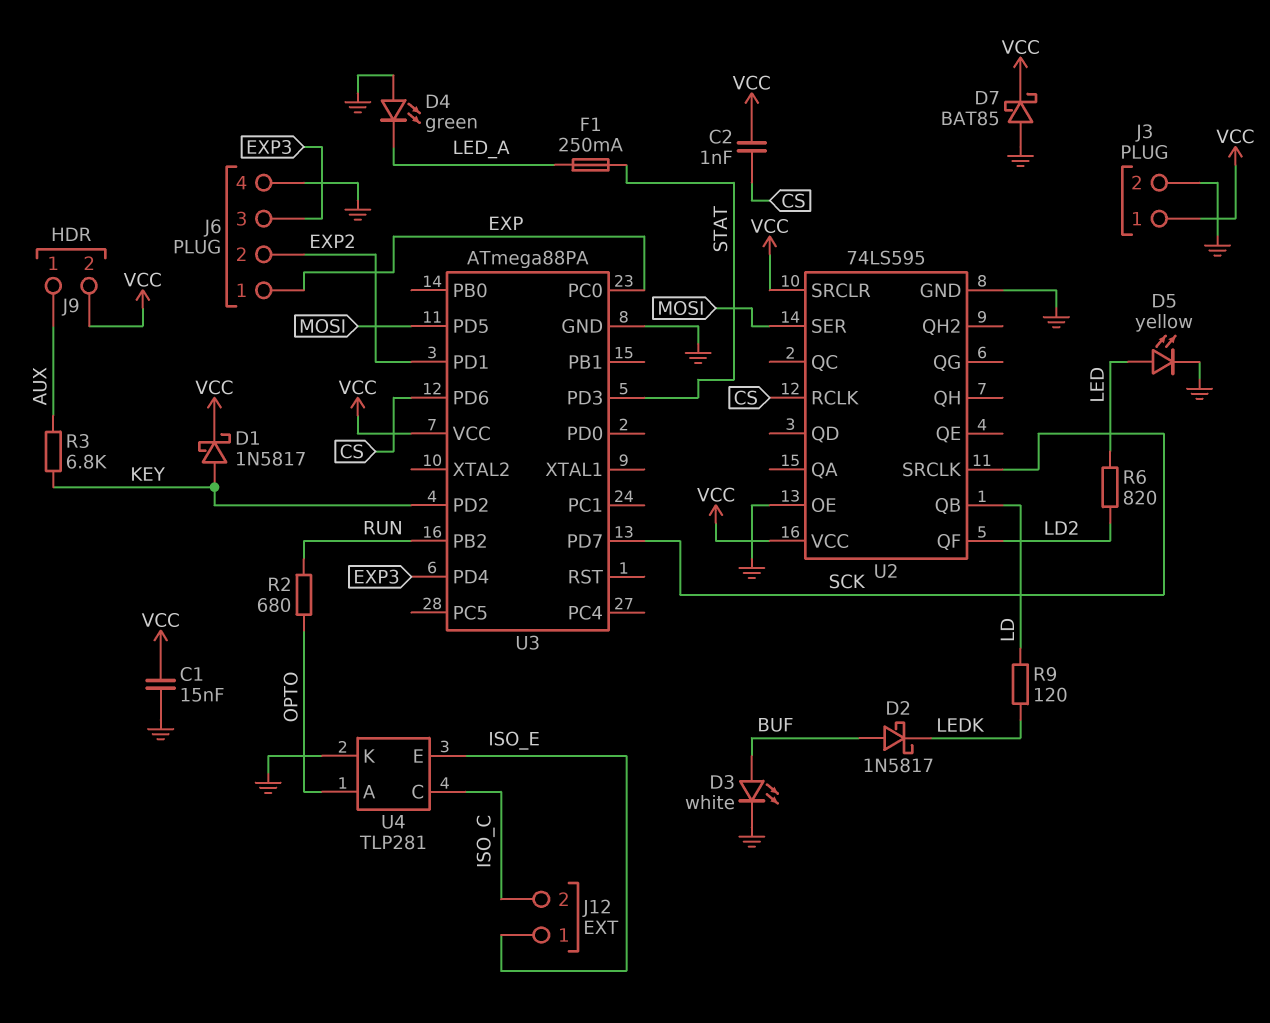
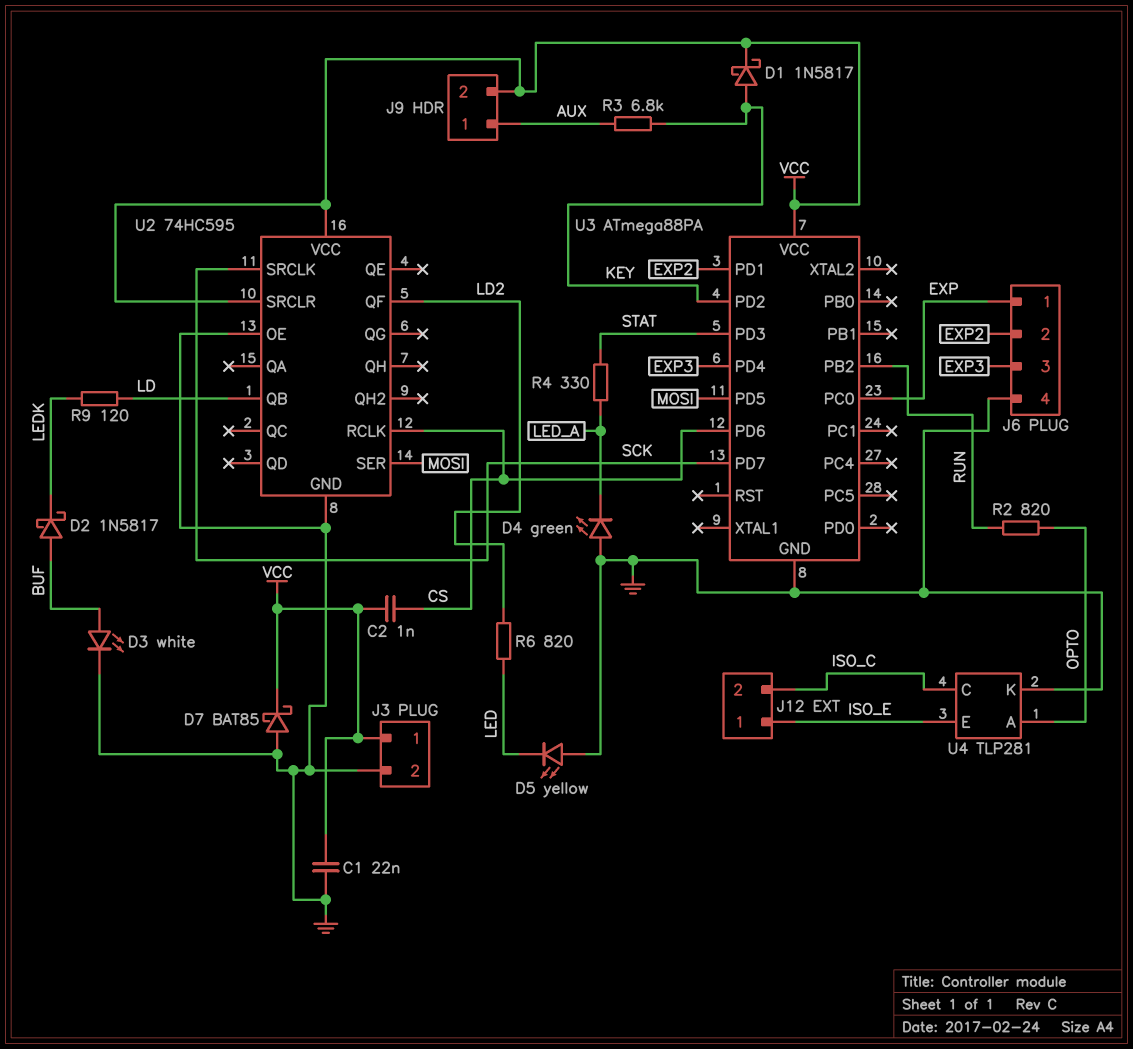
C1: 15nF (GND, VCC) -> 22nF (GND, VCC)
D5: LED yellow (A LED, K GND) -> LED yellow (A GND, K LED)
F1: 250mA (LED_A, STAT) -> none
R2: 680 (OPTO, RUN) -> 820 (OPTO, RUN)
R4: none -> 330 (LED_A, STAT)
U2: 74LS595 -> 74HC595

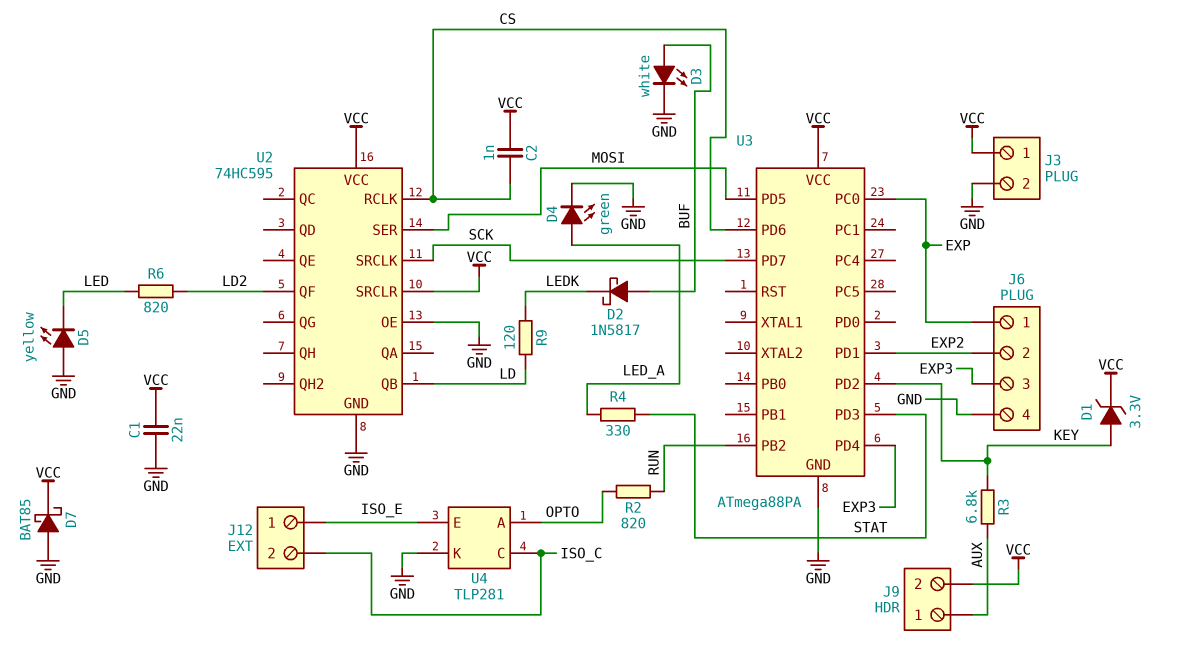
D1: schottky 1N5817 (A KEY, K VCC) -> zener 3.3V (A KEY, K VCC)
D4: LED green (A GND, K LED_A) -> LED green (A LED_A, K GND)

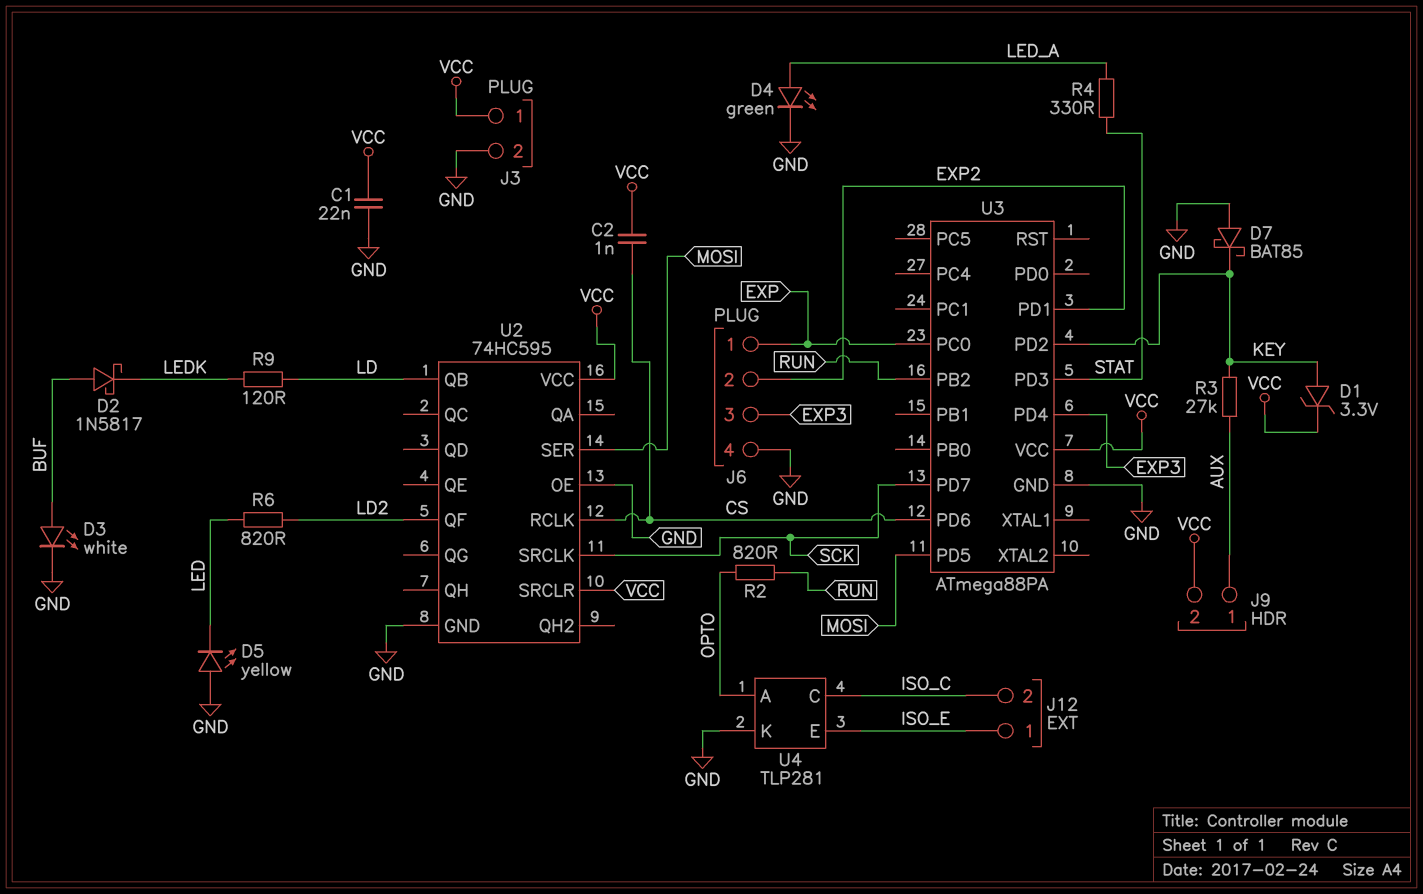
D7: schottky BAT85 (A GND, K VCC) -> schottky BAT85 (A GND, K KEY)
R3: 6.8k (AUX, KEY) -> 27k (AUX, KEY)

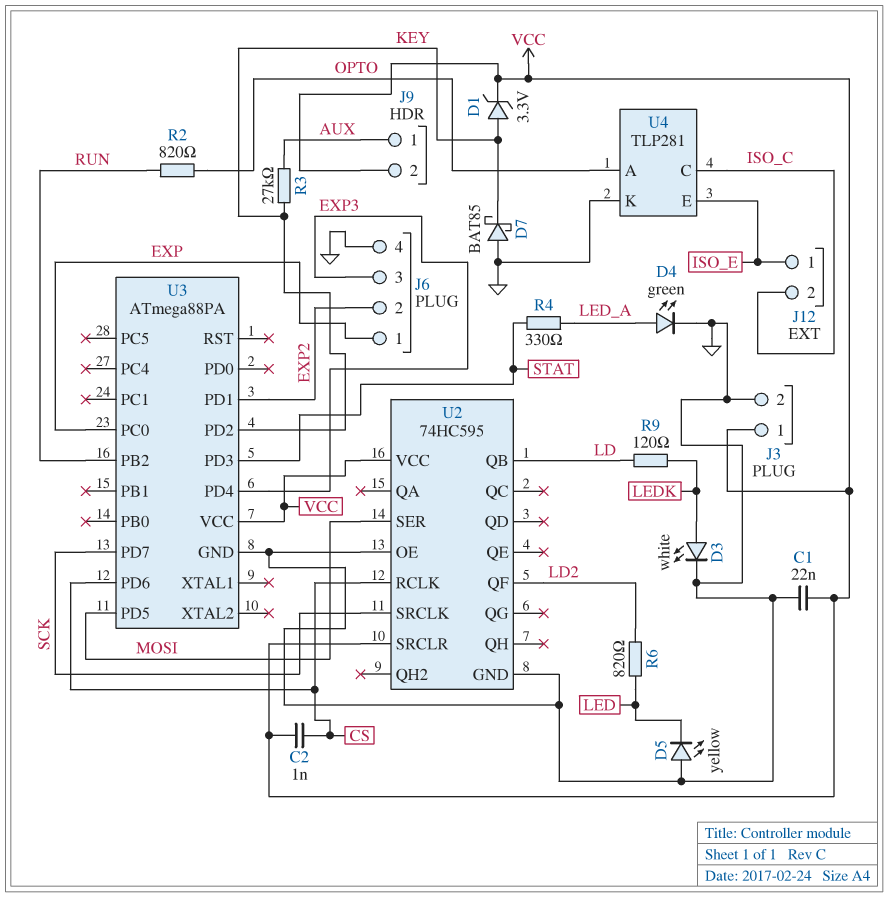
D2: schottky 1N5817 (A BUF, K LEDK) -> none
D3: LED white (A BUF, K GND) -> LED white (A LEDK, K GND)

